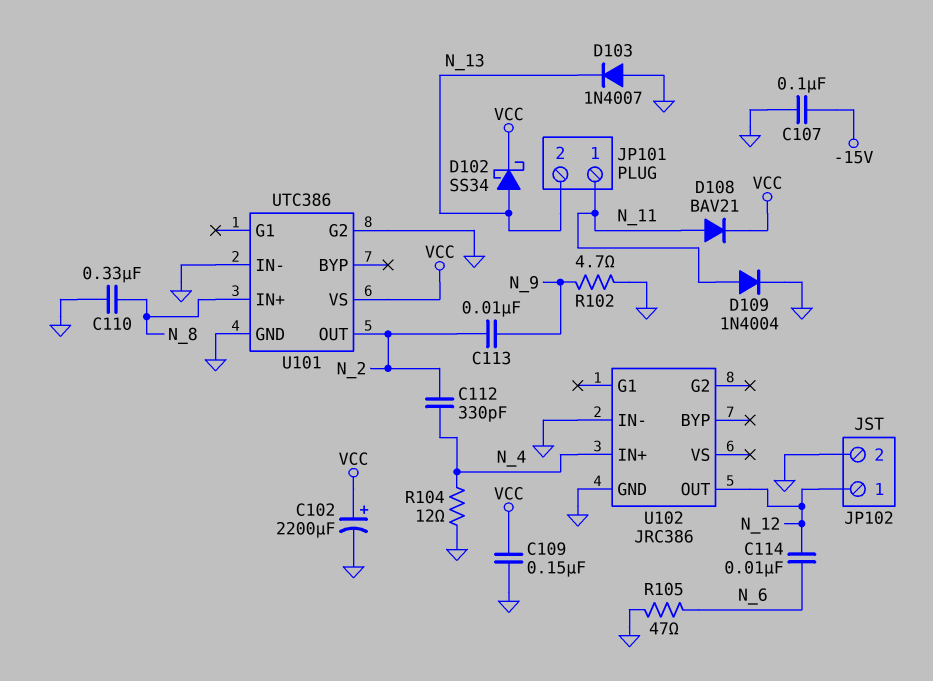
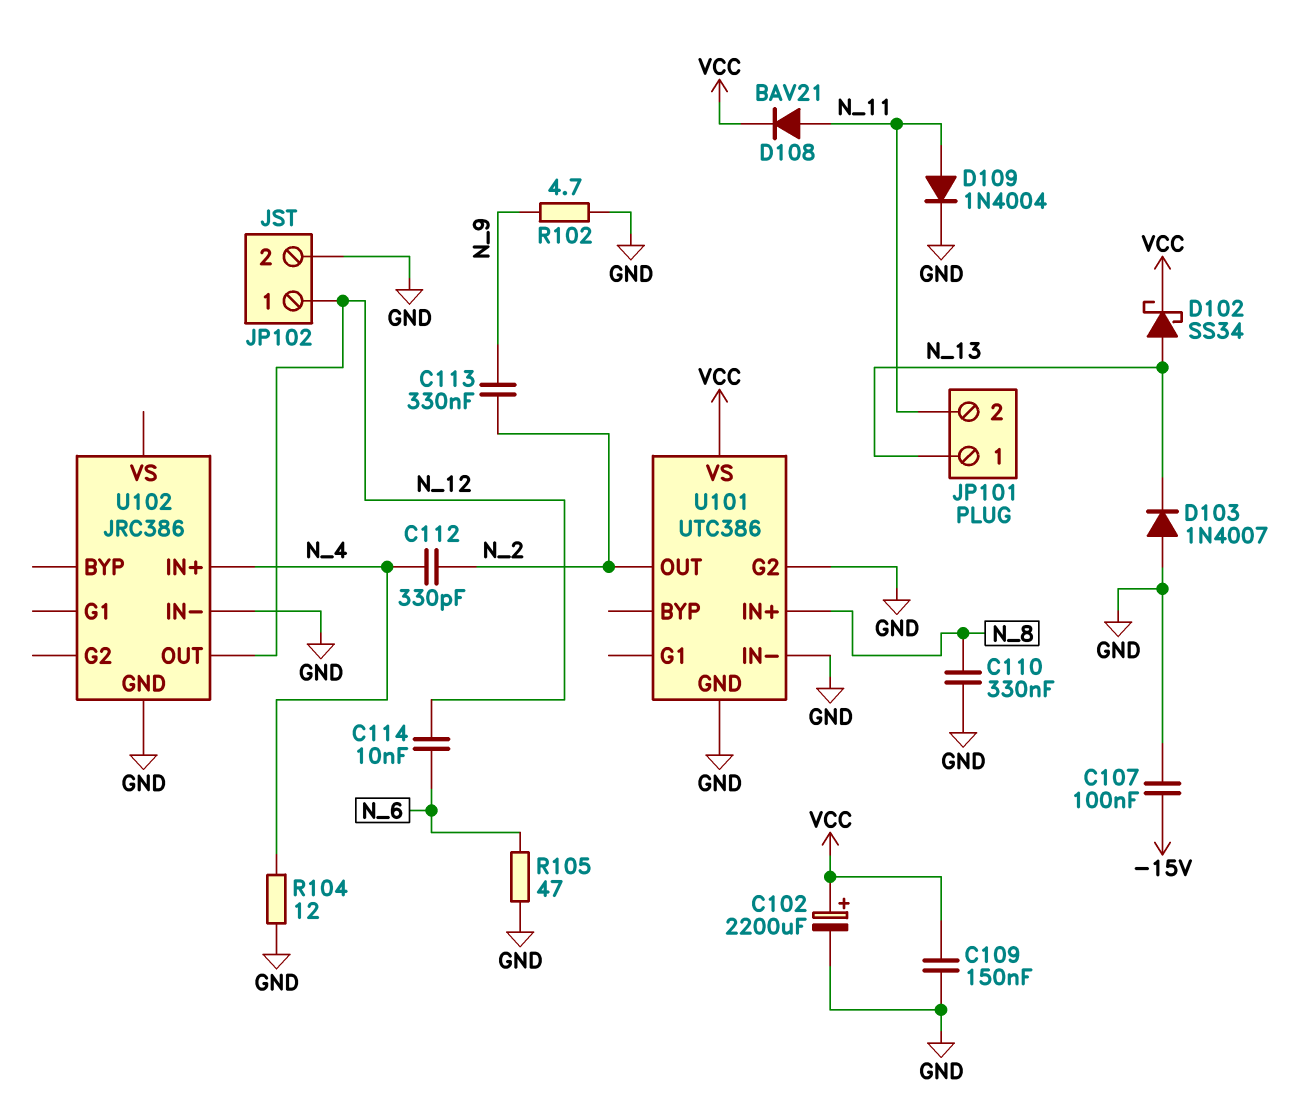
C113: 10nF (N_2, N_9) -> 330nF (N_2, N_9)
JP101 pin 1: N_11 -> N_13
JP101 pin 2: N_13 -> N_11

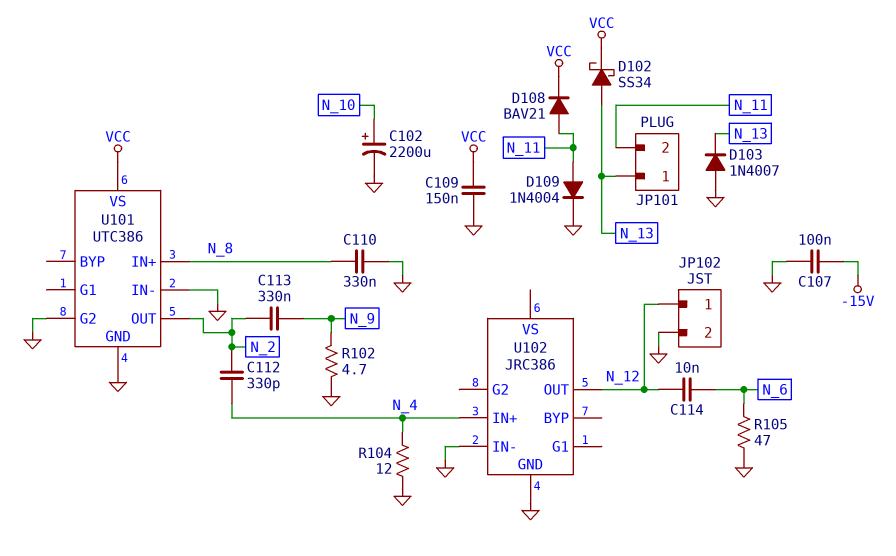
C102: 2200uF (plus VCC, minus GND) -> 2200uF (plus N_10, minus GND)

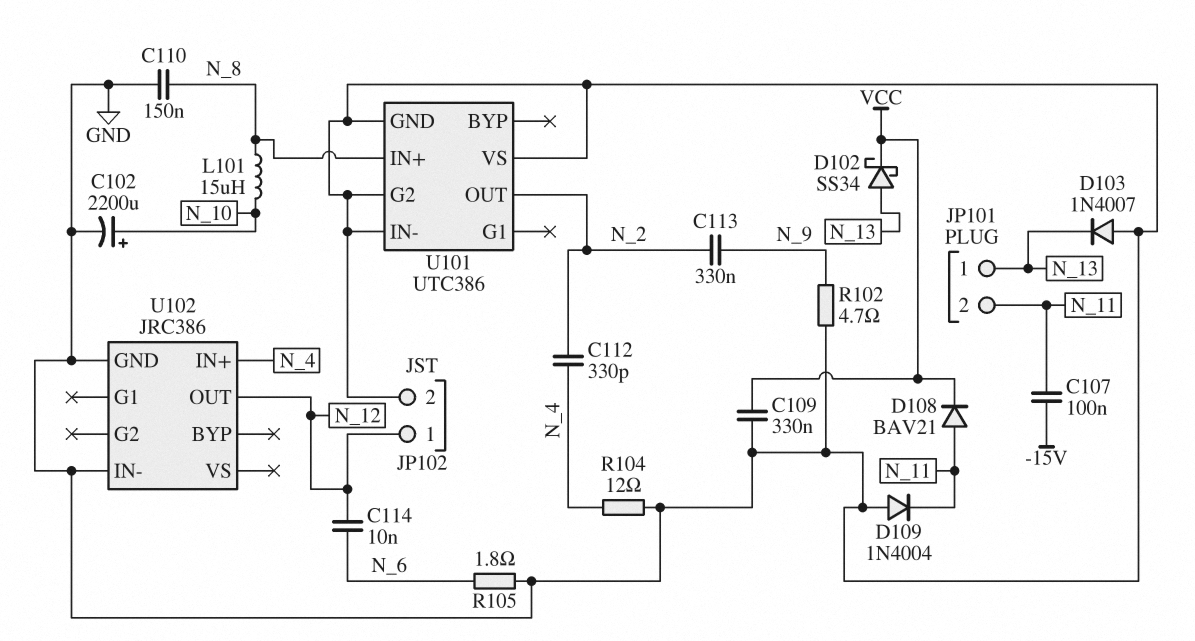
C107: 100nF (-15V, GND) -> 100nF (-15V, N_11)
C109: 150nF (GND, VCC) -> 330nF (GND, VCC)
C110: 330nF (GND, N_8) -> 150nF (GND, N_8)
D109: diode 1N4004 (A N_11, K GND) -> diode 1N4004 (A GND, K N_11)
L101: none -> 15uH (N_8, N_10)
R105: 47 (GND, N_6) -> 1.8 (GND, N_6)
U101 pin VS: VCC -> GND

